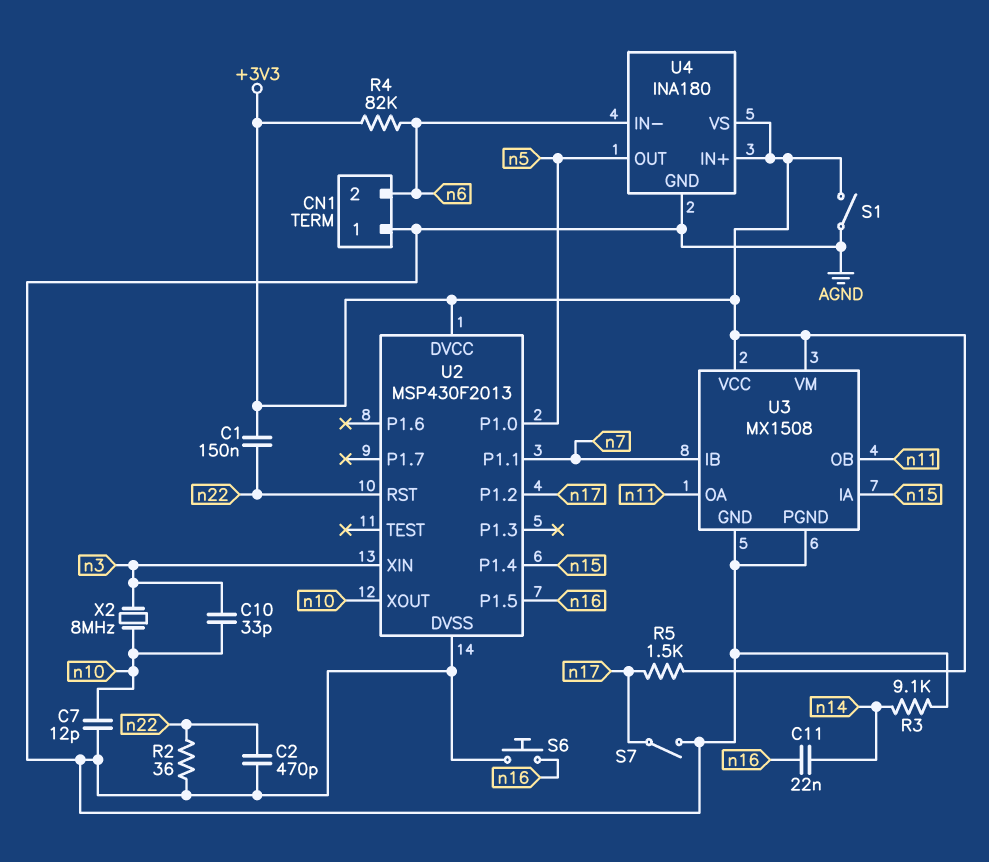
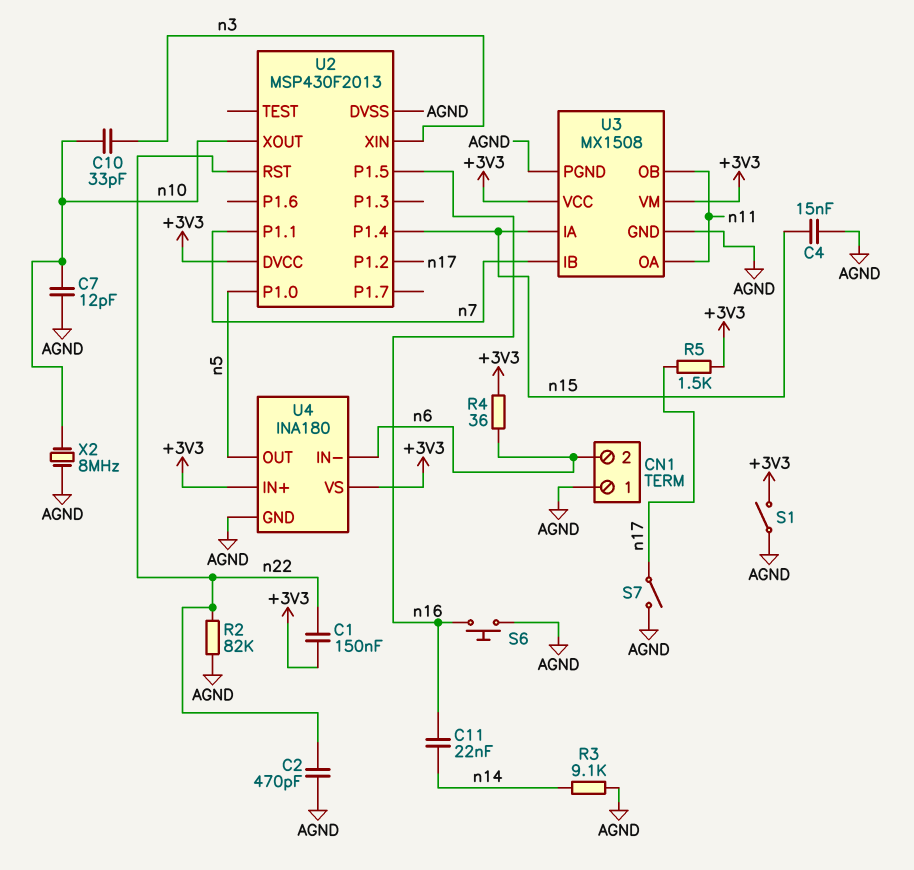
C4: none -> 15nF (AGND, n15)
R2: 36 (AGND, n22) -> 82k (AGND, n22)
R4: 82k (+3V3, n6) -> 36 (+3V3, n6)
X2: 8MHz (n3, n10) -> 8MHz (AGND, n10)

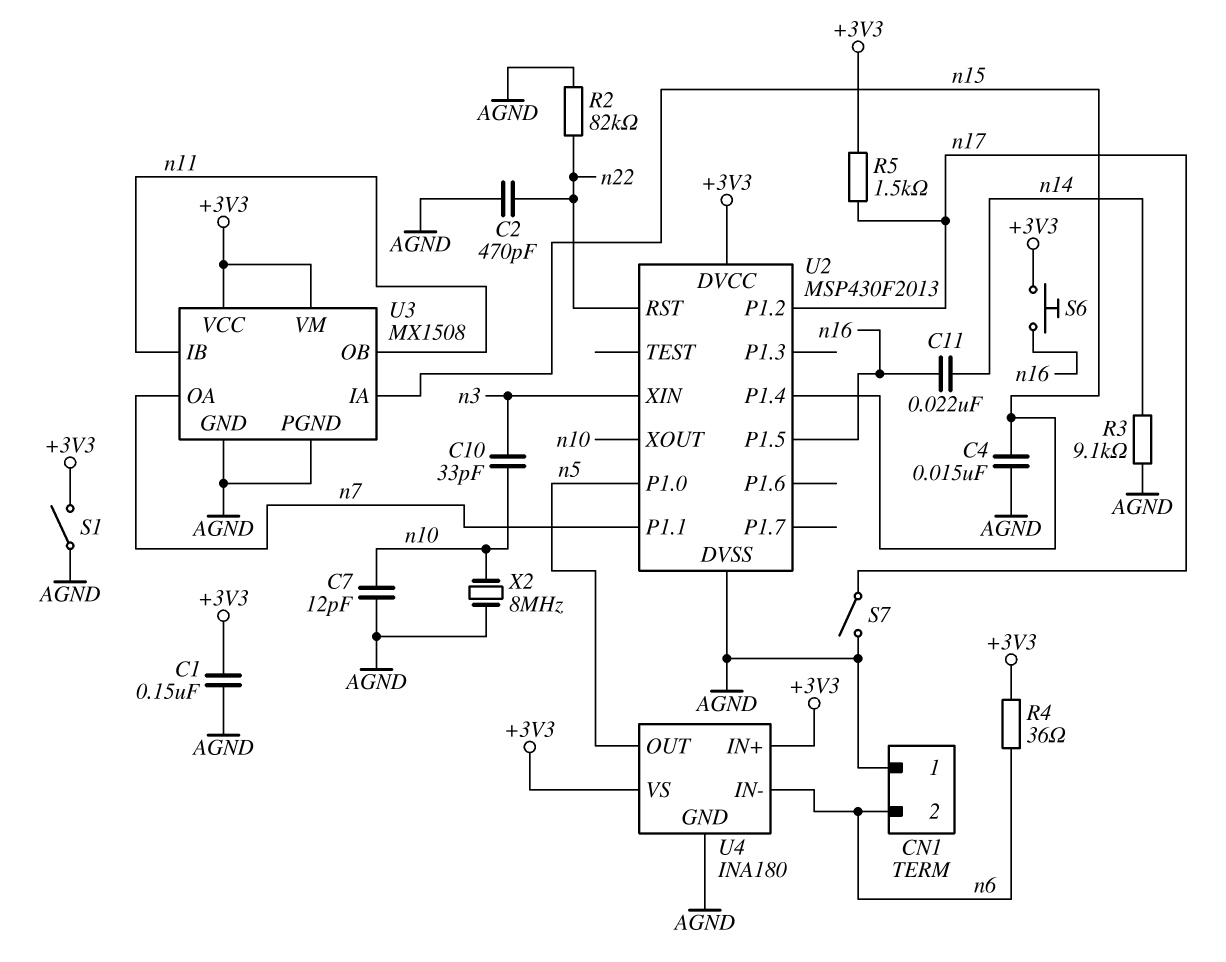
C1: 150nF (+3V3, n22) -> 150nF (+3V3, AGND)
S6: button (AGND, n16) -> button (+3V3, n16)
U3 pin IB: n7 -> n11
U3 pin OA: n11 -> n7

